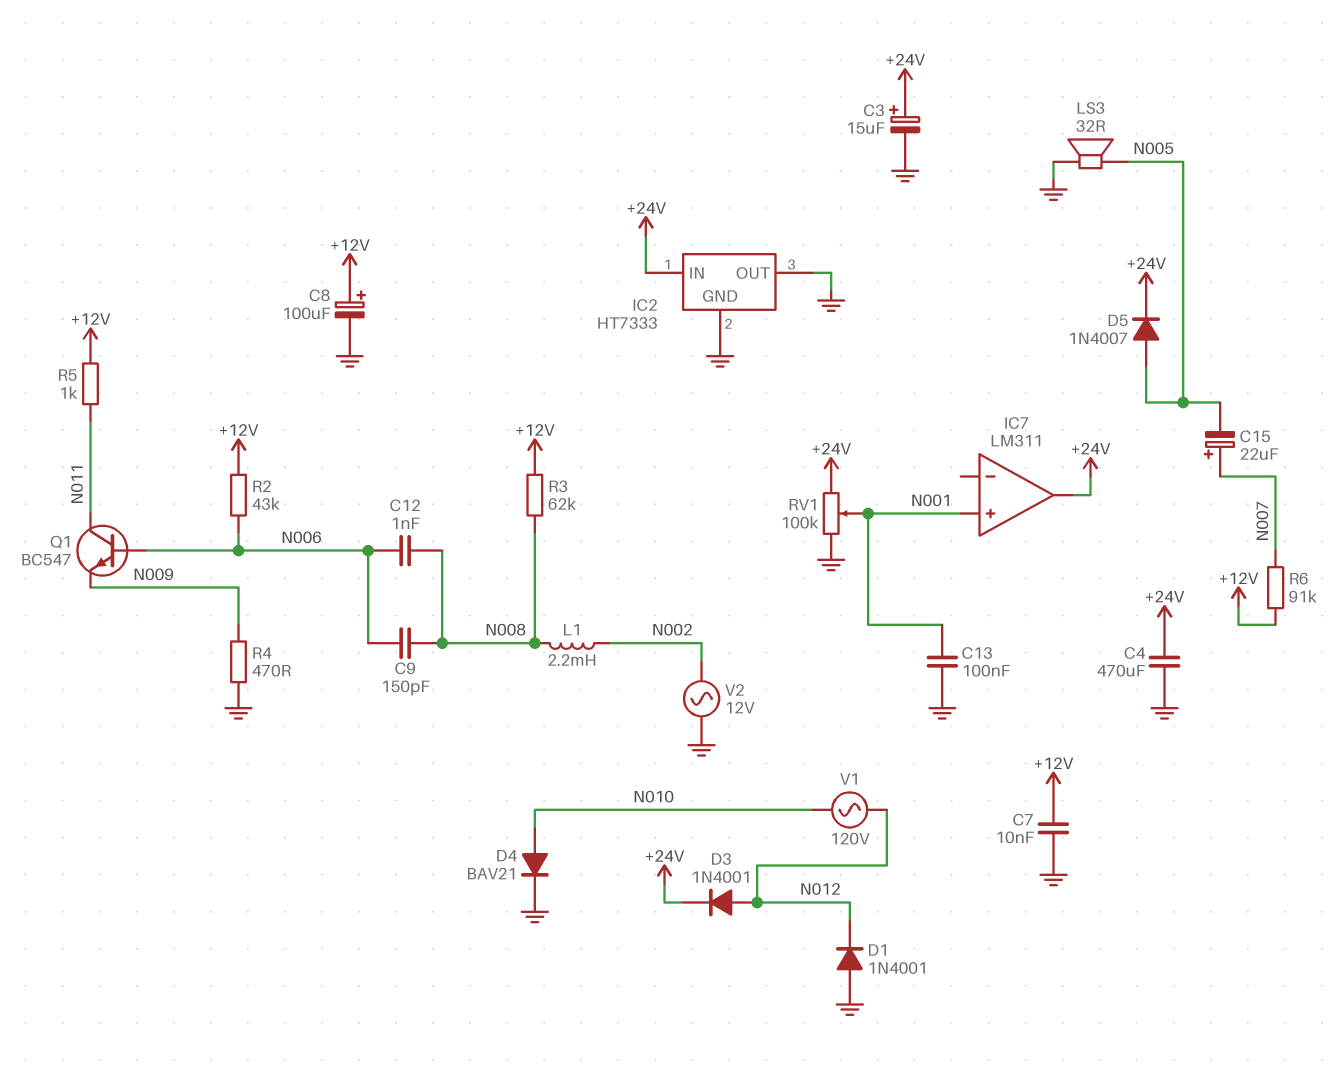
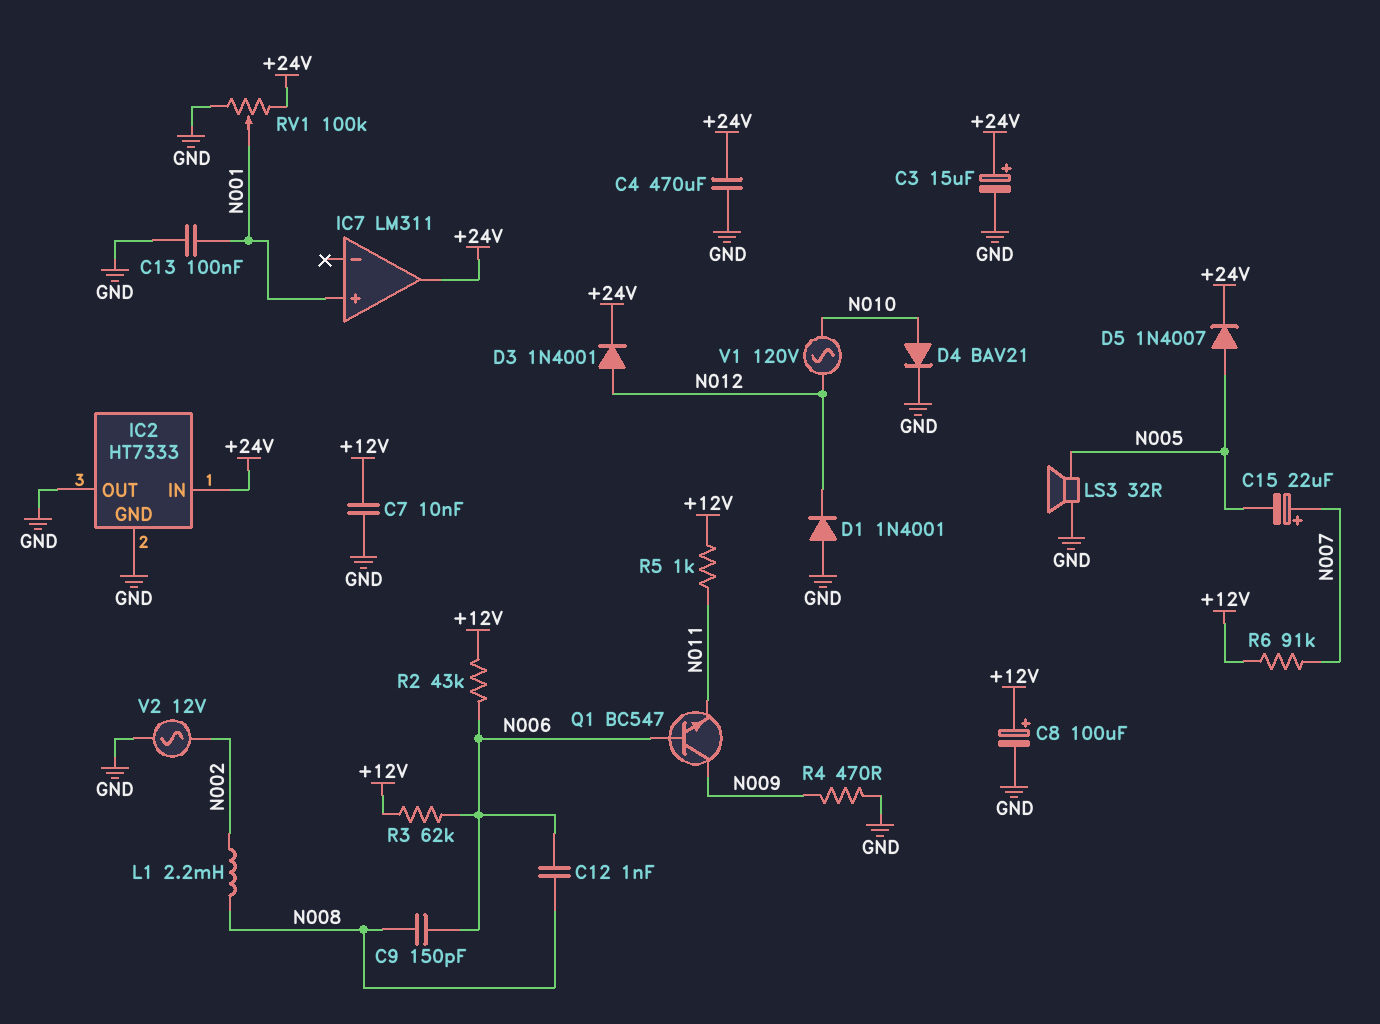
Q1: NPN BC547 (B N006, C N011, E N009) -> NPN BC547 (B N006, C N009, E N011)
R3: 62k (+12V, N008) -> 62k (+12V, N006)

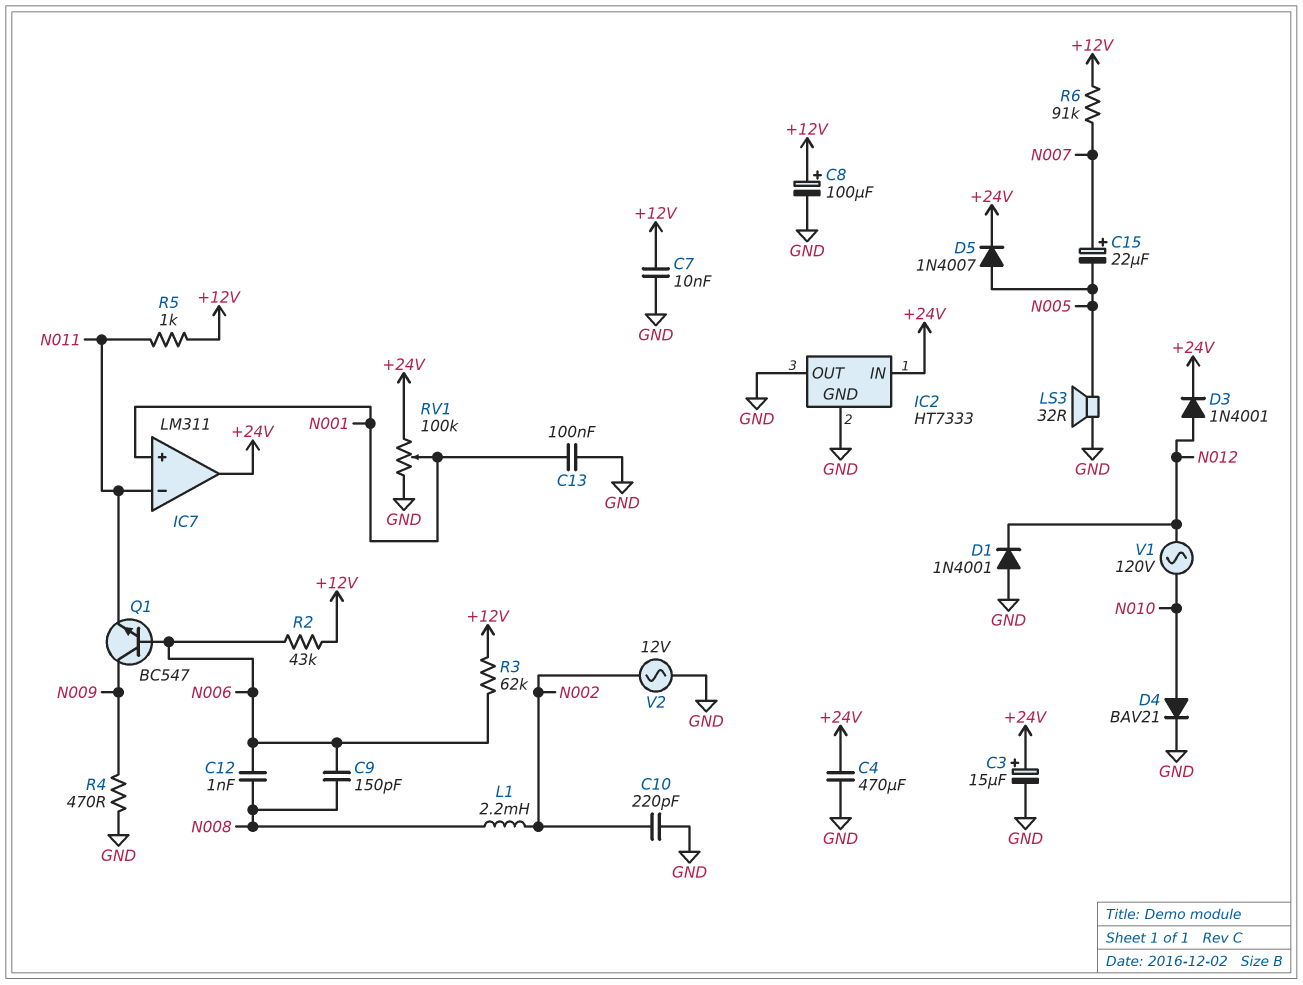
C10: none -> 220pF (GND, N002)
IC7 pin in-: none -> N011

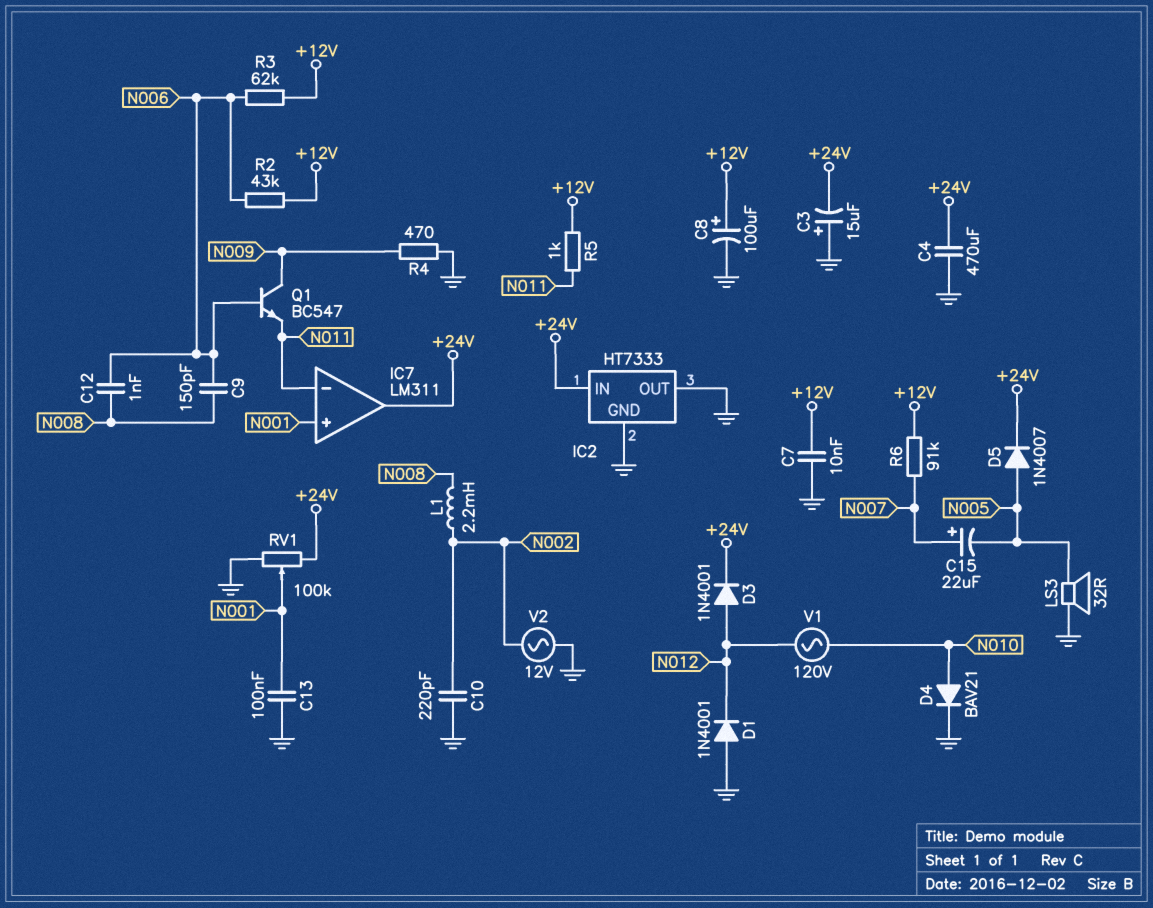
C3: 15uF (plus +24V, minus GND) -> 15uF (plus GND, minus +24V)

